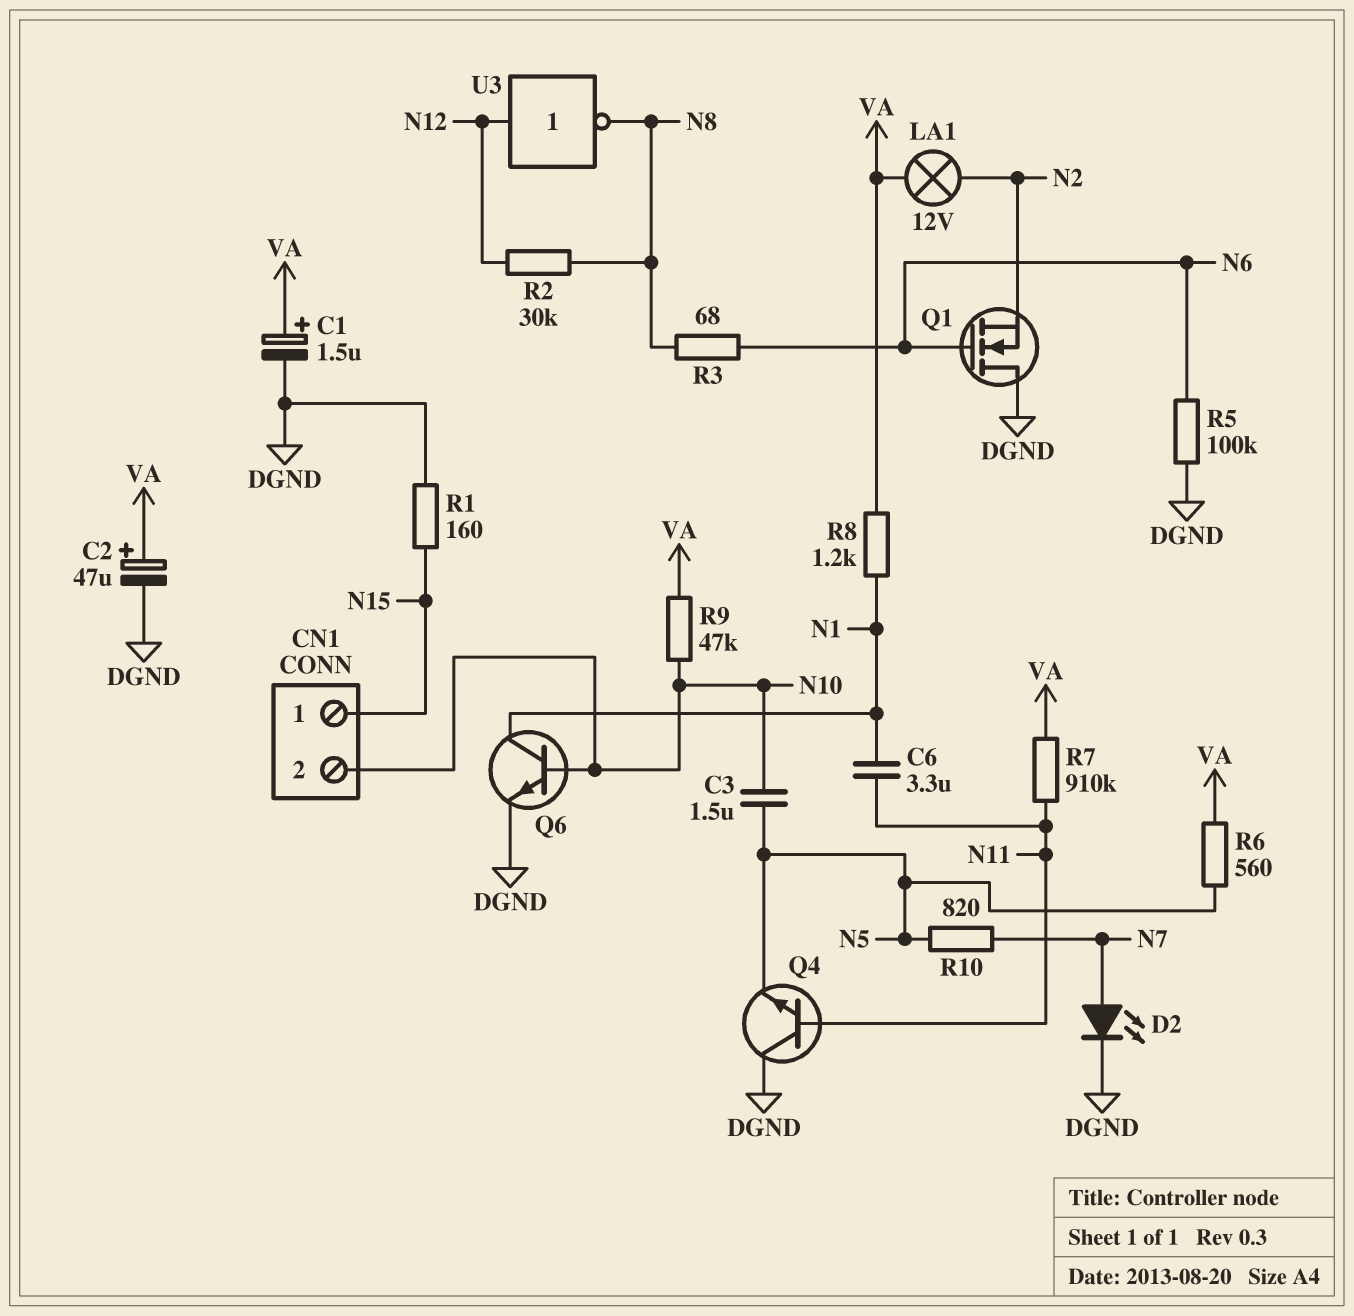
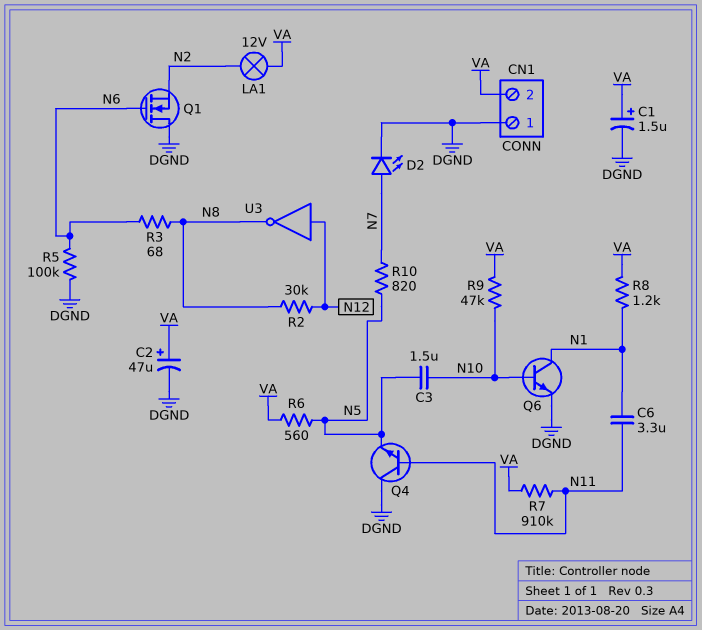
CN1 pin 1: N15 -> DGND
CN1 pin 2: N10 -> VA
R1: 160 (DGND, N15) -> none

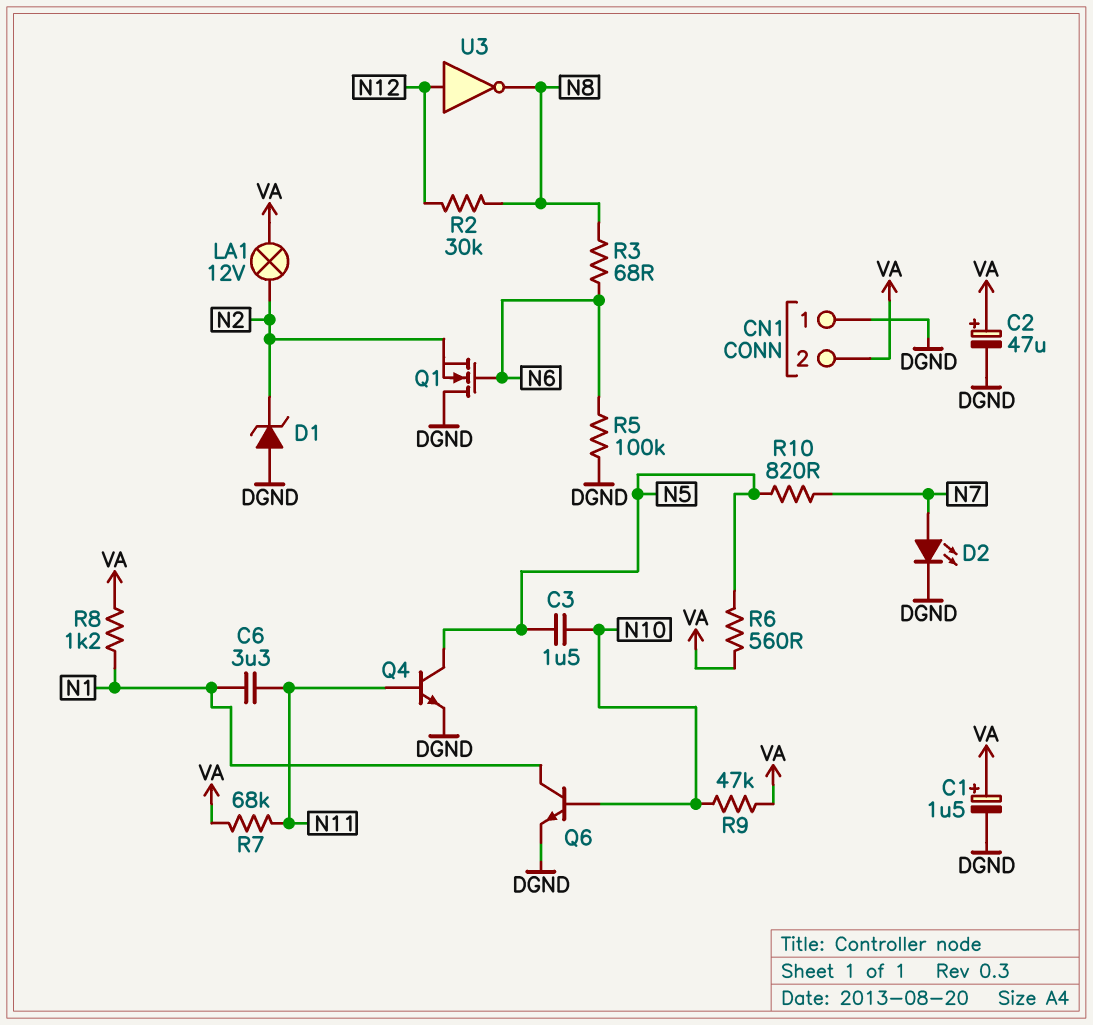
D1: none -> zener (A DGND, K N2)
Q4: NPN (B N11, C DGND, E N5) -> NPN (B N11, C N5, E DGND)
R7: 910k (N11, VA) -> 68k (N11, VA)

